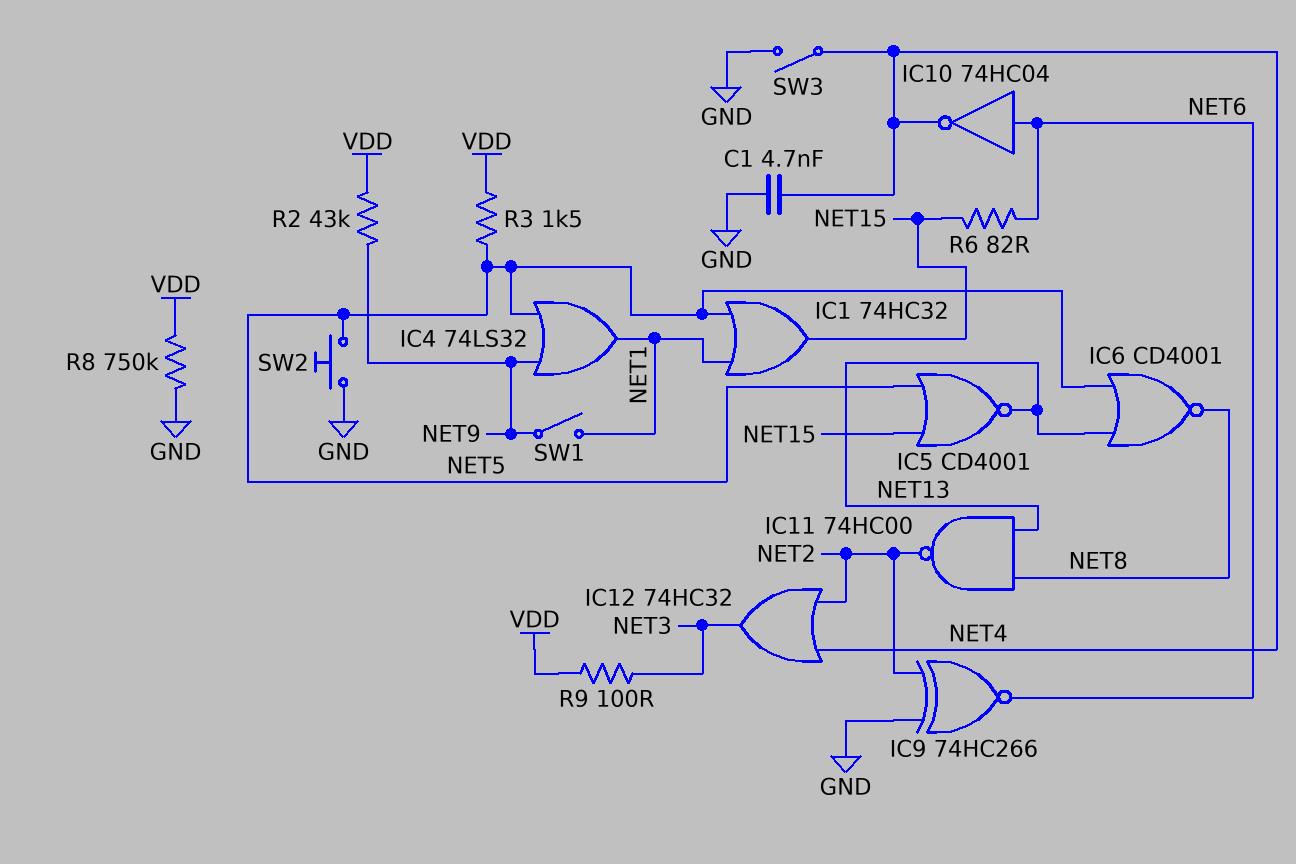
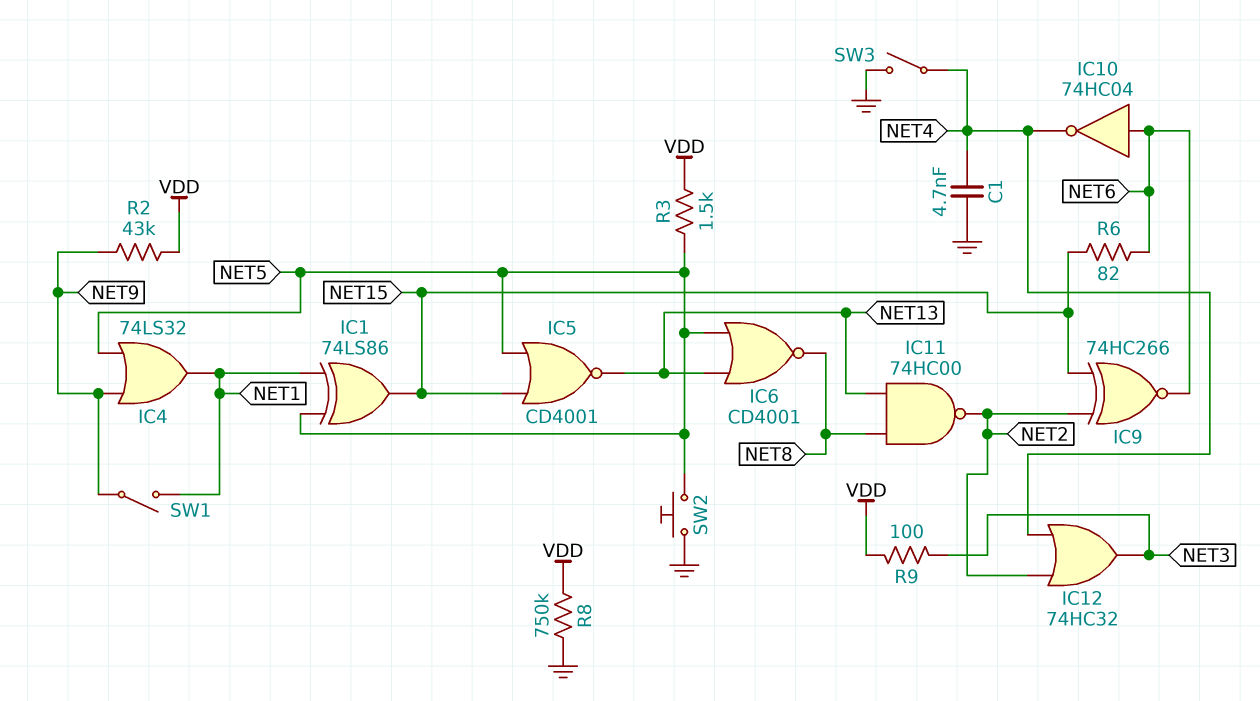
IC1: OR 74HC32 (in NET1, in NET5, out NET15) -> XOR 74LS86 (in NET1, in NET5, out NET15)
IC9: XNOR 74HC266 (in GND, in NET2, out NET6) -> XNOR 74HC266 (in NET2, in NET15, out NET6)

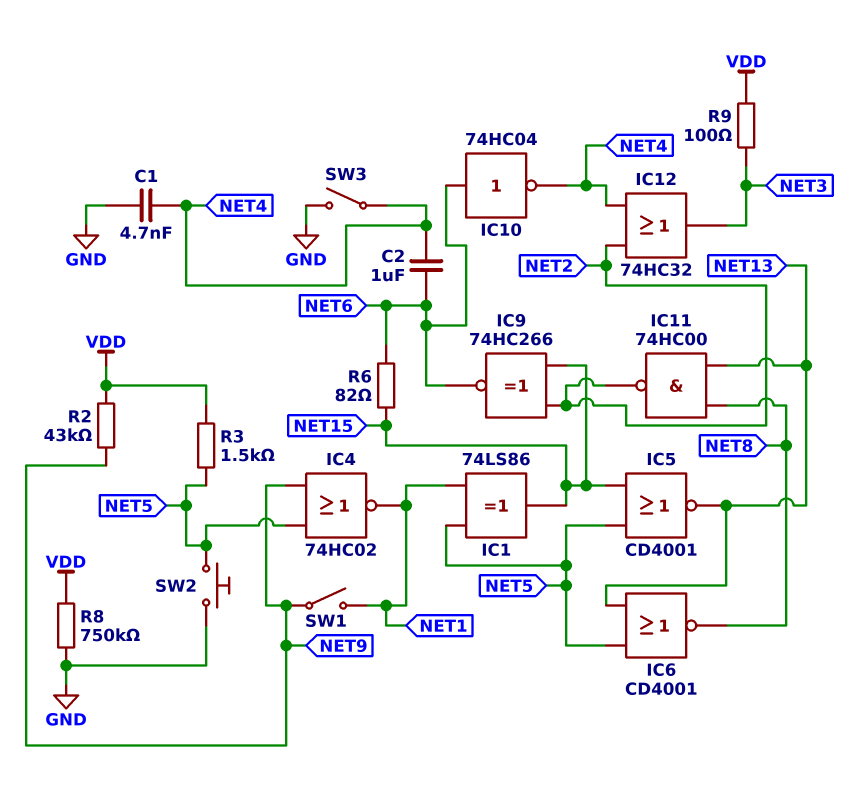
C2: none -> 1uF (NET4, NET6)
IC4: OR 74LS32 (in NET5, in NET9, out NET1) -> NOR 74HC02 (in NET5, in NET9, out NET1)

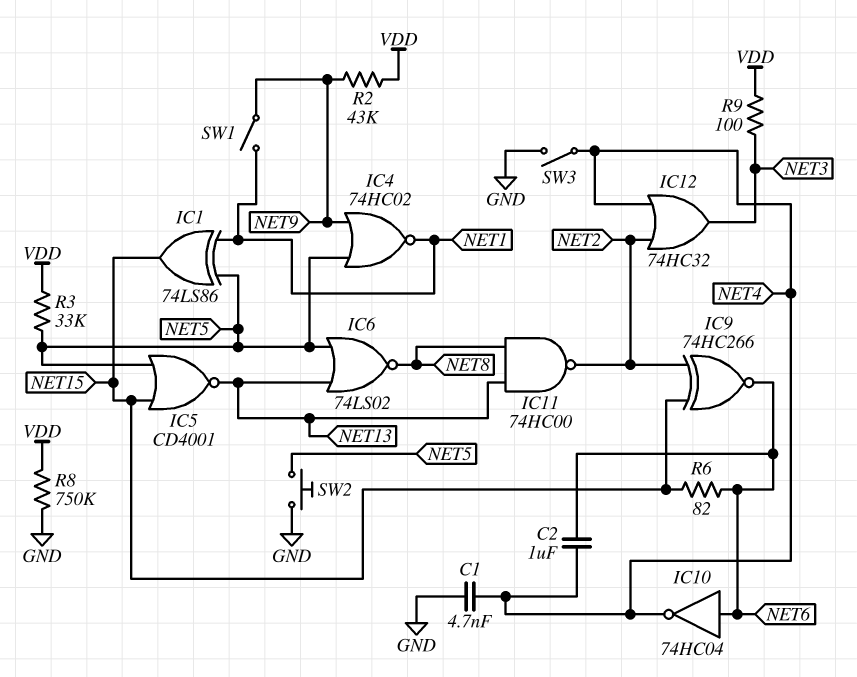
IC6: NOR CD4001 (in NET5, in NET13, out NET8) -> NOR 74LS02 (in NET5, in NET13, out NET8)
R3: 1.5k (NET5, VDD) -> 33k (NET5, VDD)

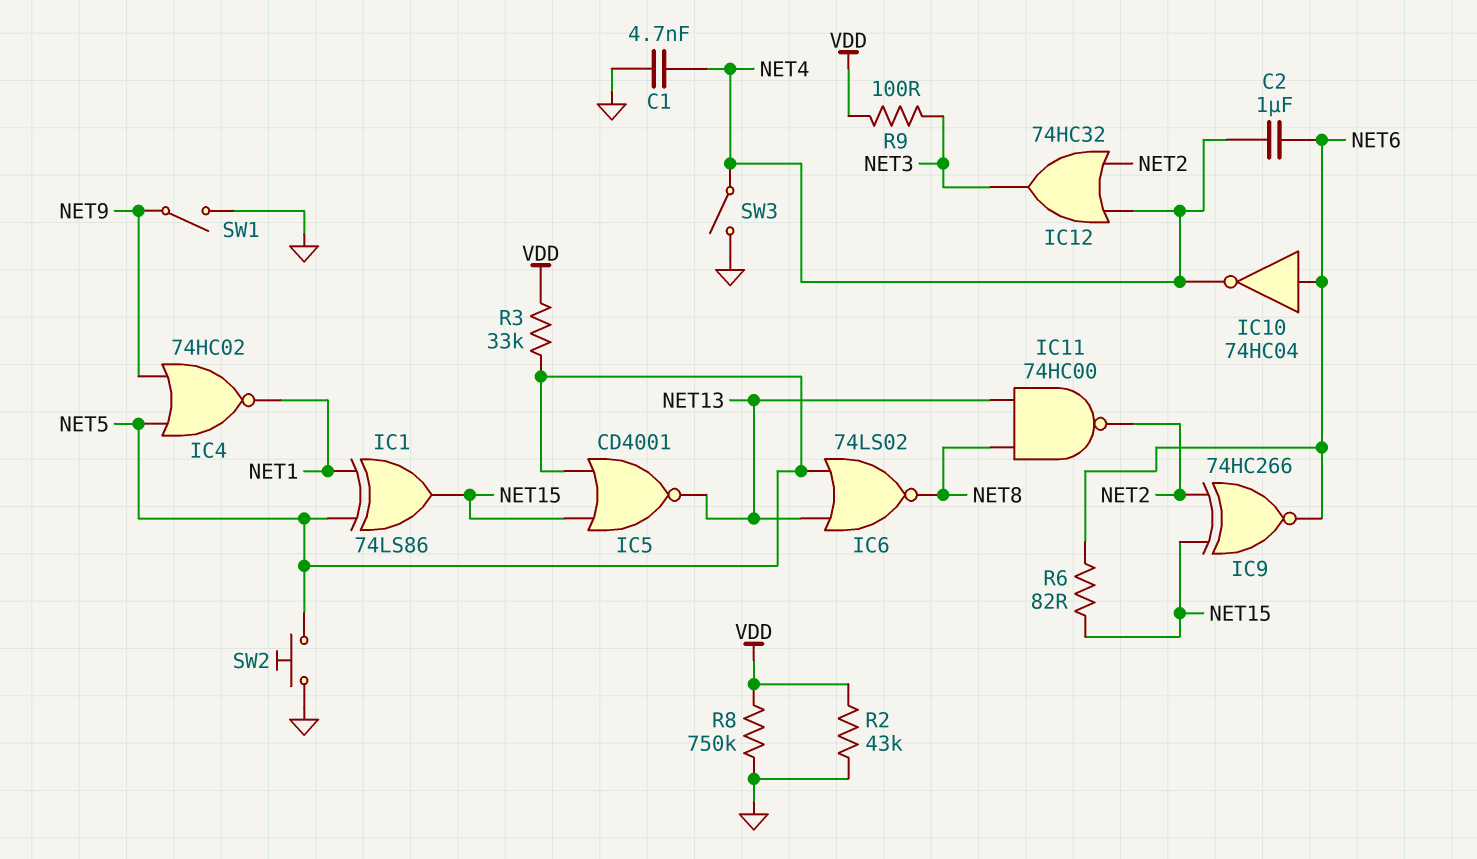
R2: 43k (NET9, VDD) -> 43k (GND, VDD)
SW1: switch (NET1, NET9) -> switch (GND, NET9)

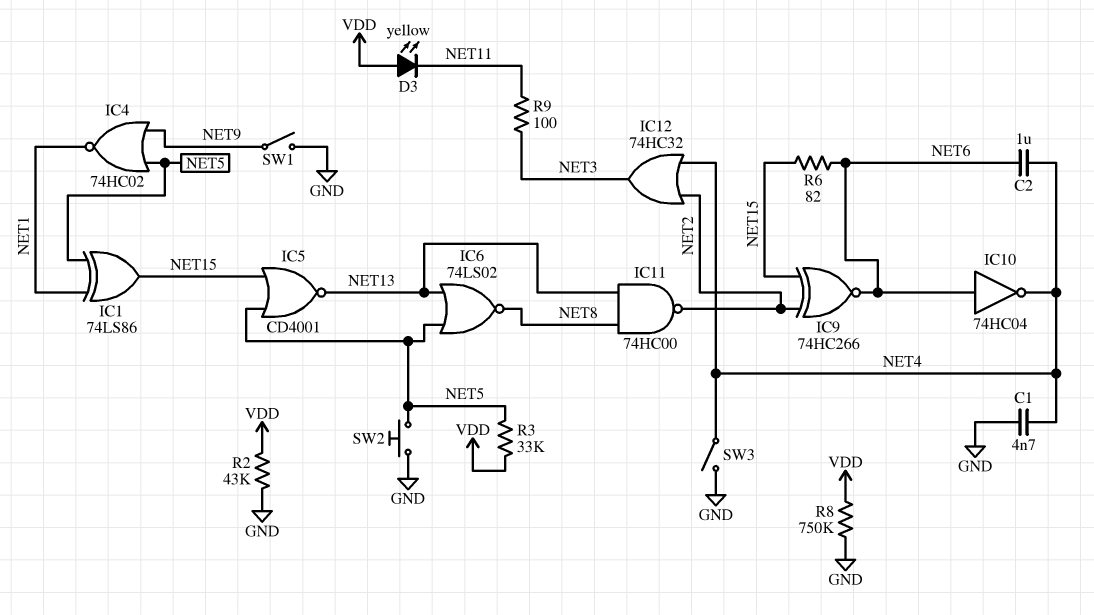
D3: none -> LED yellow (A VDD, K NET11)
R9: 100 (NET3, VDD) -> 100 (NET3, NET11)

